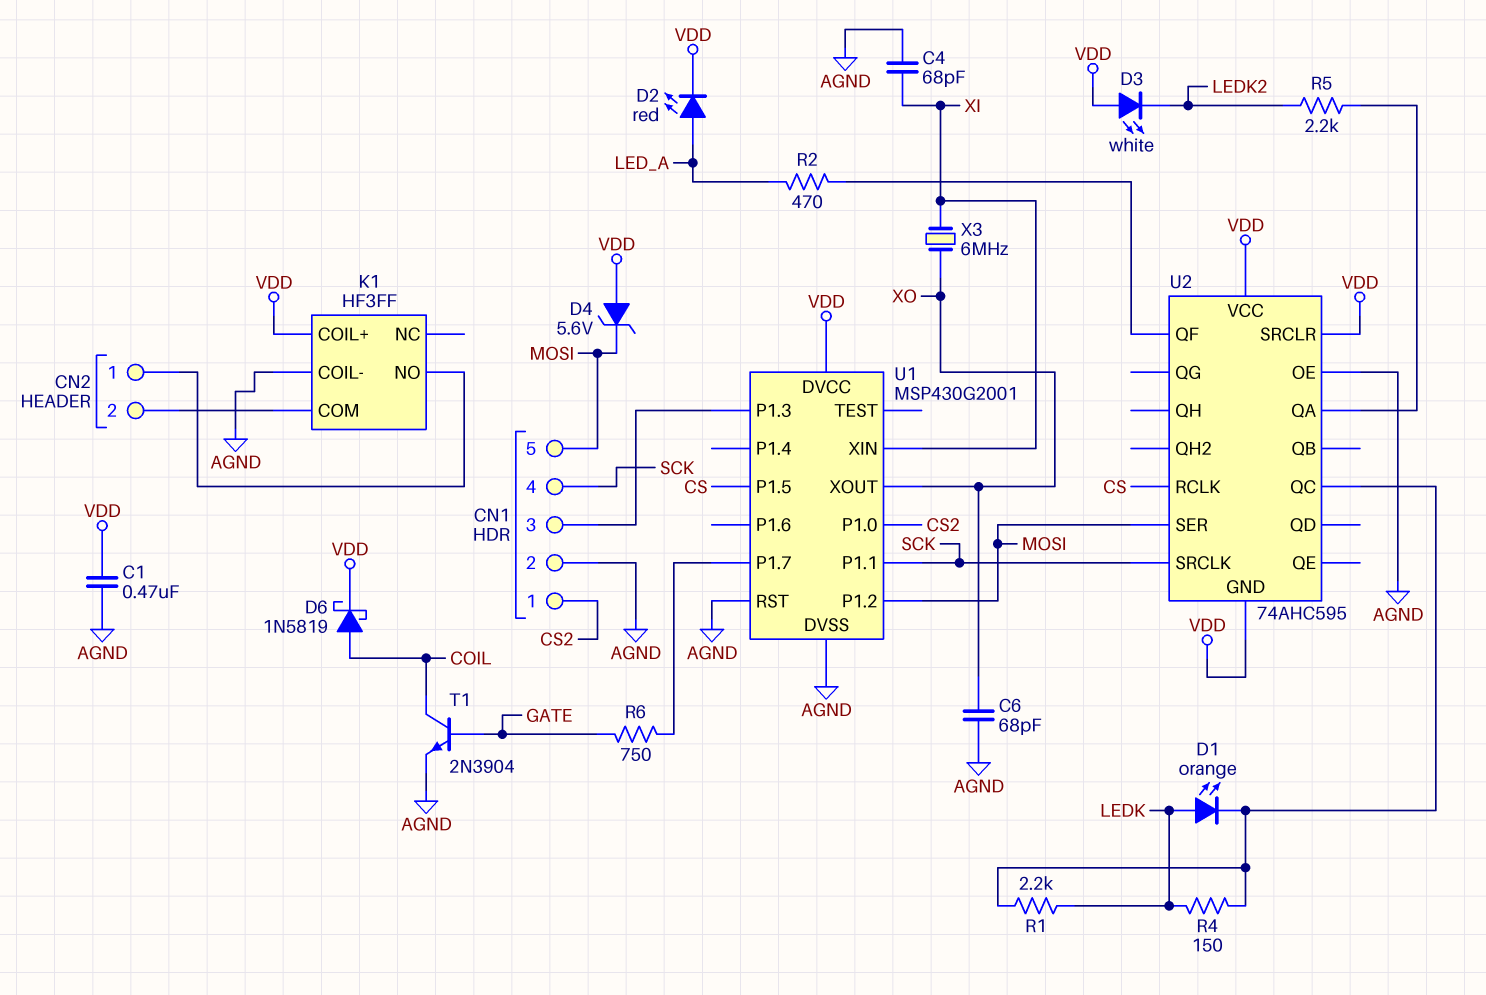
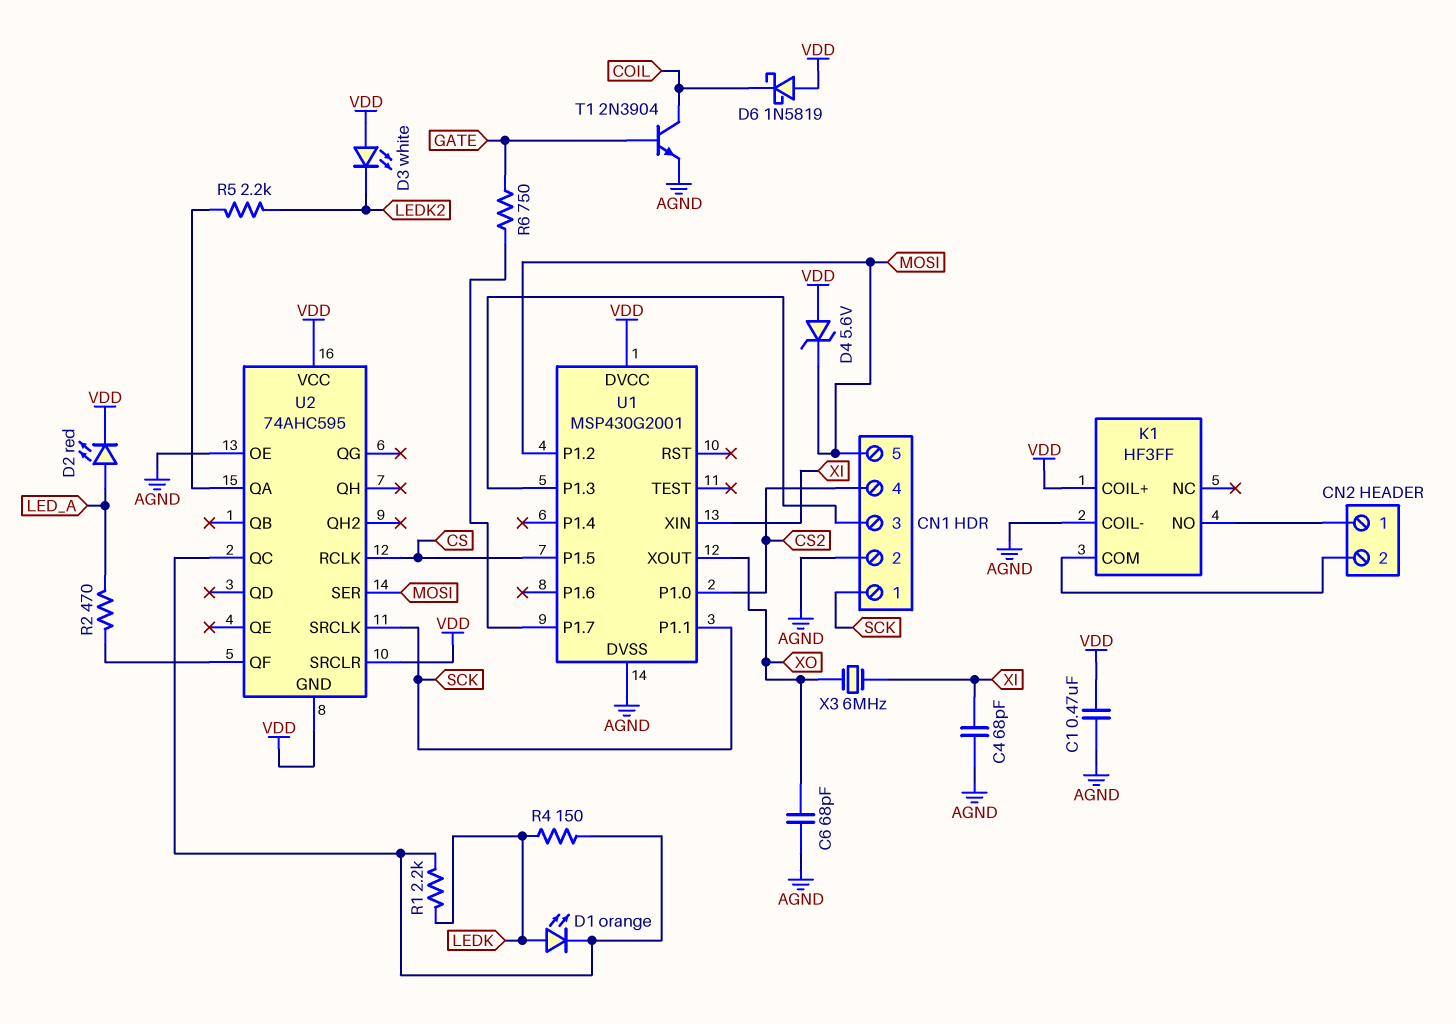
CN1 pin 1: CS2 -> SCK
CN1 pin 4: SCK -> CS2
D6: schottky 1N5819 (A COIL, K VDD) -> schottky 1N5819 (A VDD, K COIL)
U1 pin RST: AGND -> none

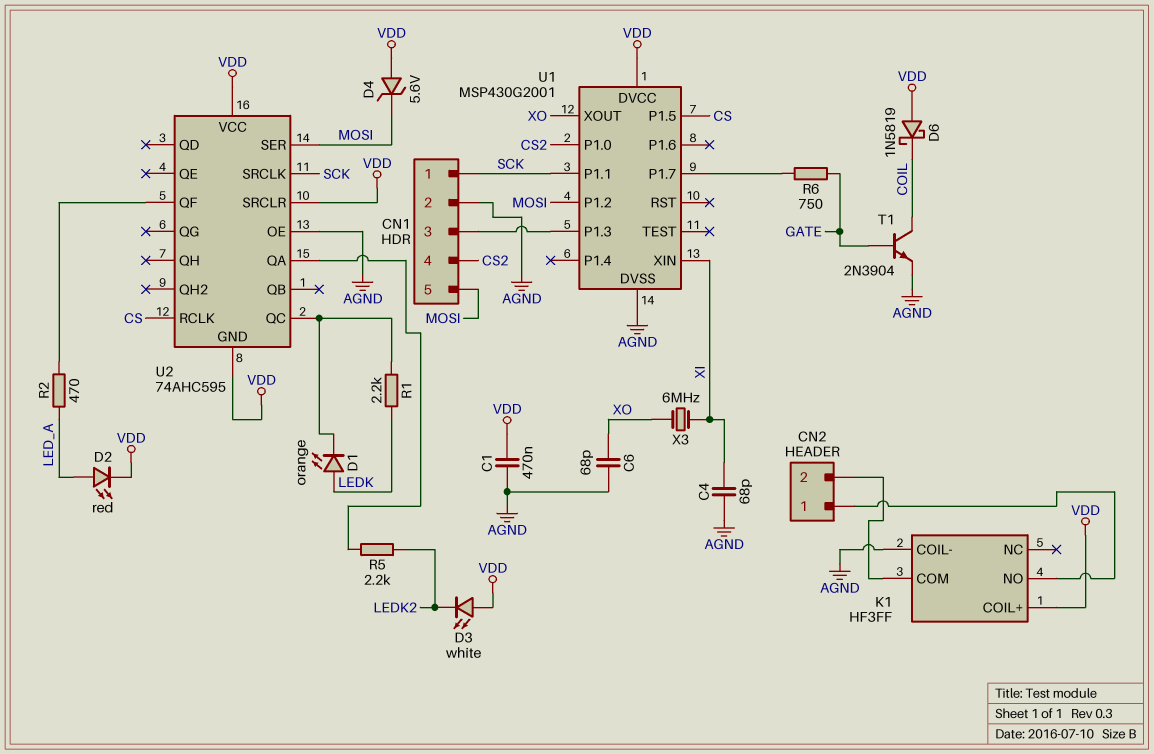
R4: 150 (LEDK, U2/QC) -> none

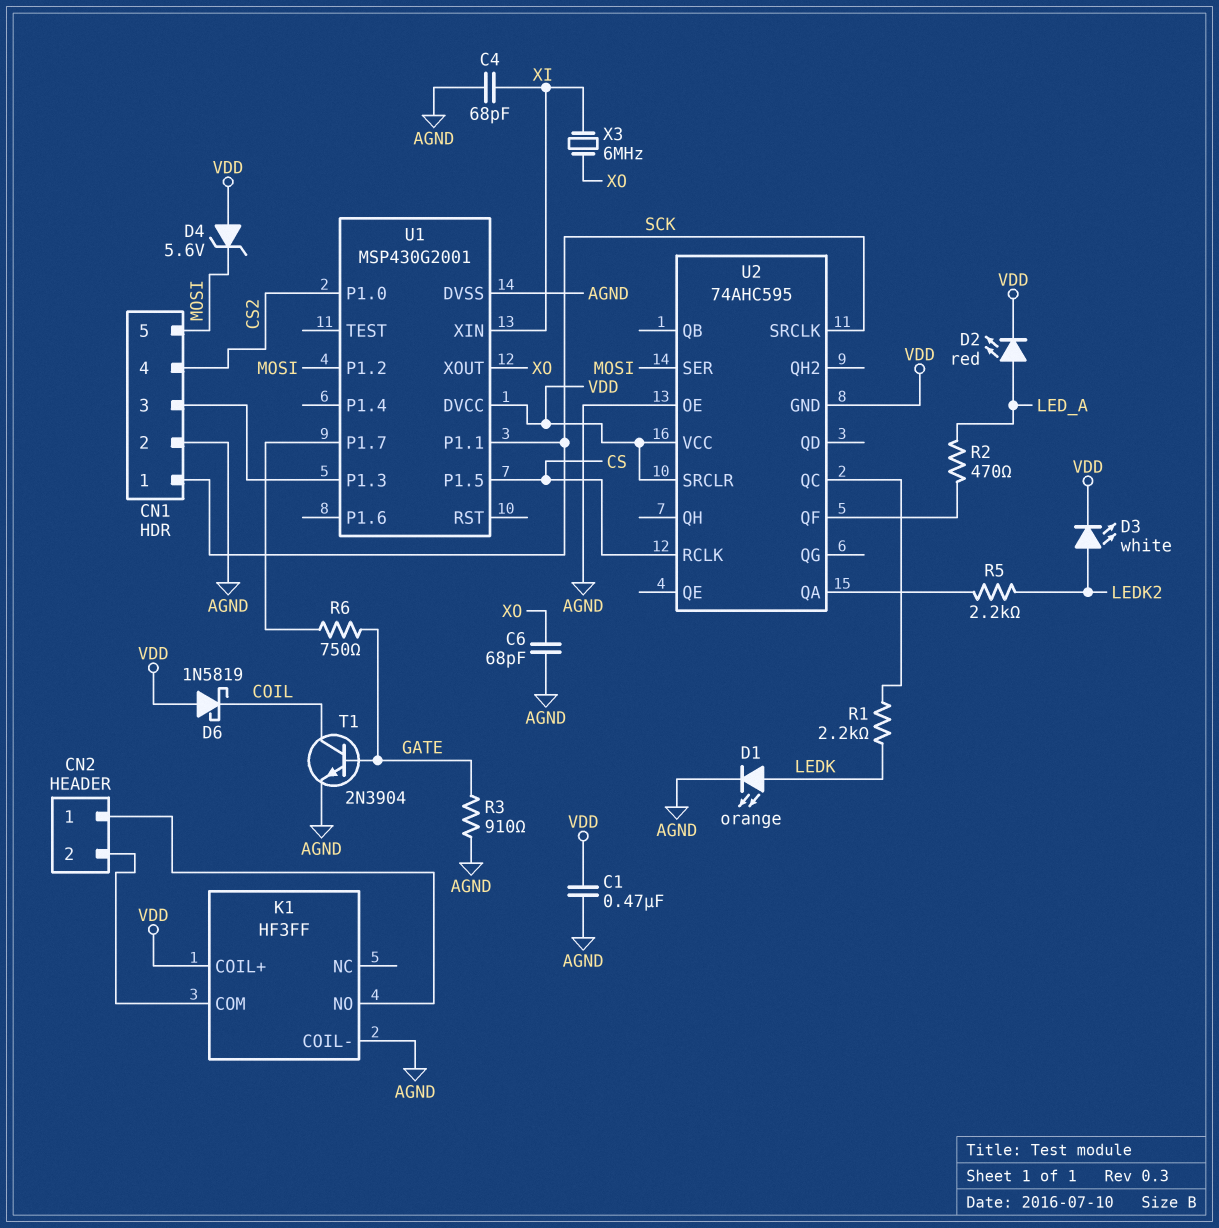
D1: LED orange (A LEDK, K U2/QC) -> LED orange (A LEDK, K AGND)
D3: LED white (A VDD, K LEDK2) -> LED white (A LEDK2, K VDD)
R3: none -> 910 (AGND, GATE)

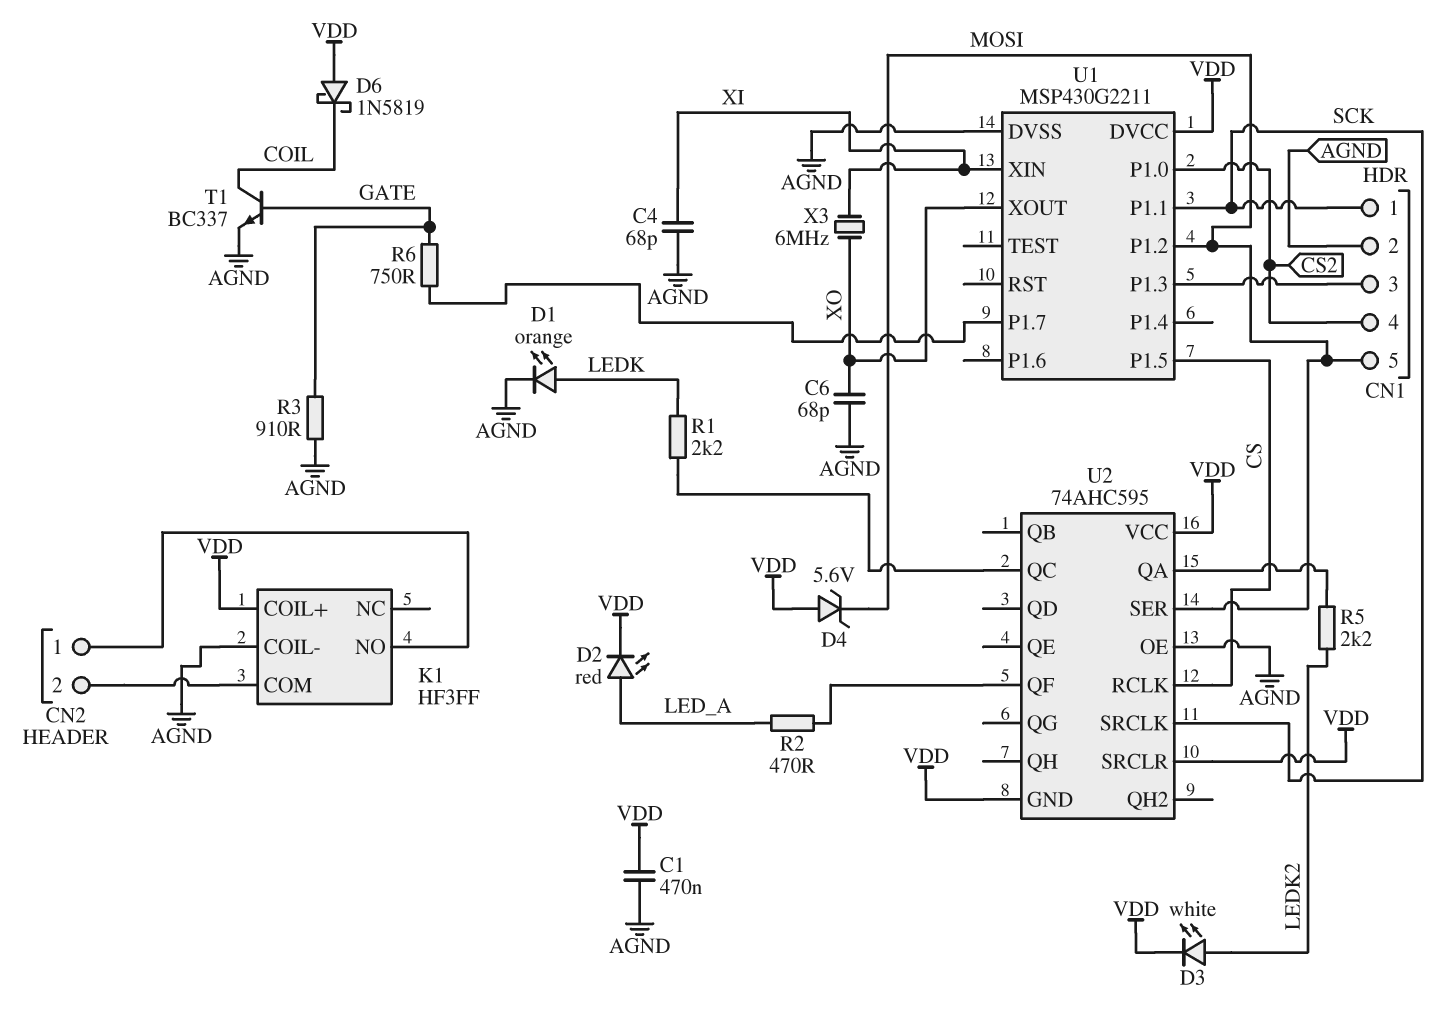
T1: NPN 2N3904 (B GATE, C COIL, E AGND) -> NPN BC337 (B GATE, C COIL, E AGND)
U1: MSP430G2001 -> MSP430G2211

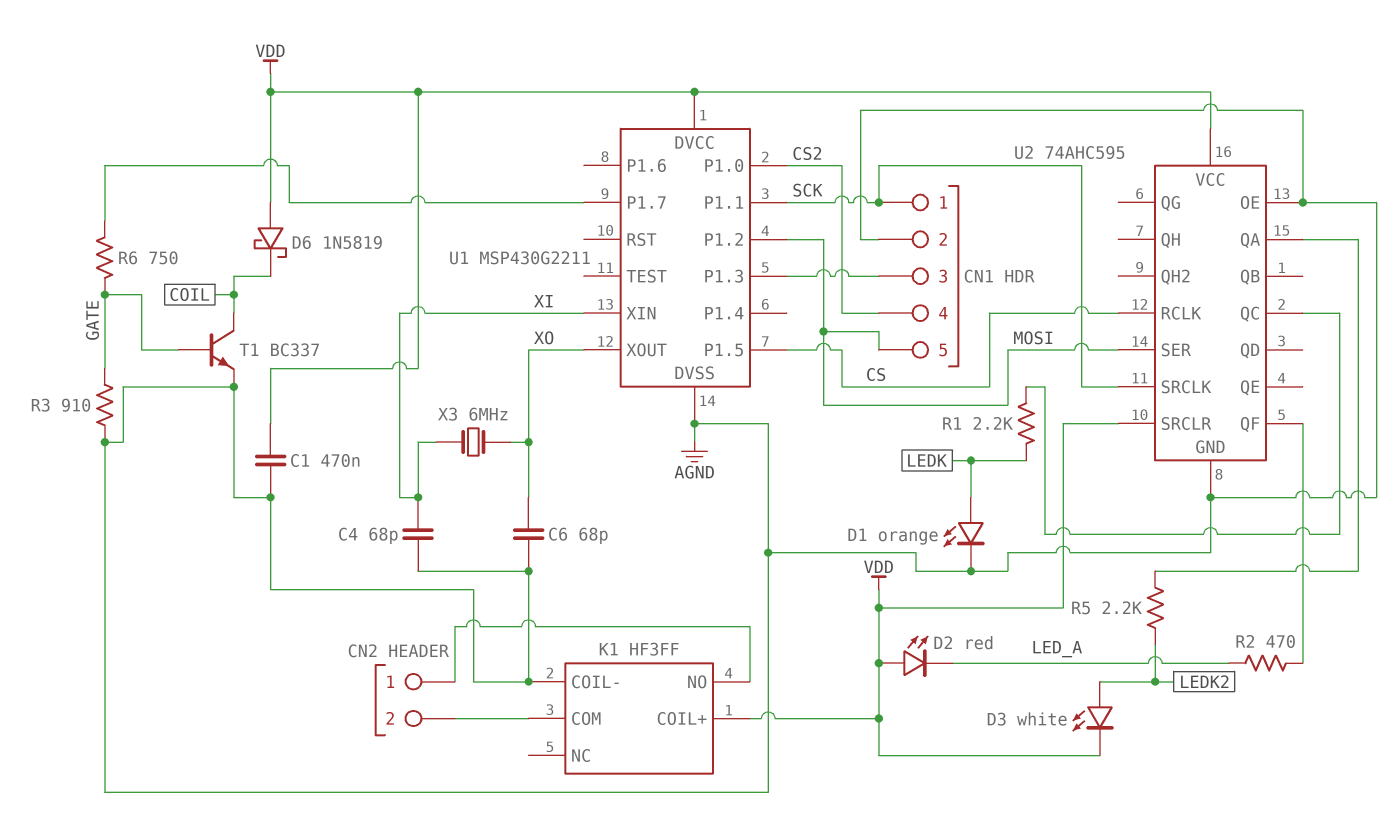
D2: LED red (A LED_A, K VDD) -> LED red (A VDD, K LED_A)
D4: zener 5.6V (A VDD, K MOSI) -> none
U2 pin GND: VDD -> AGND

